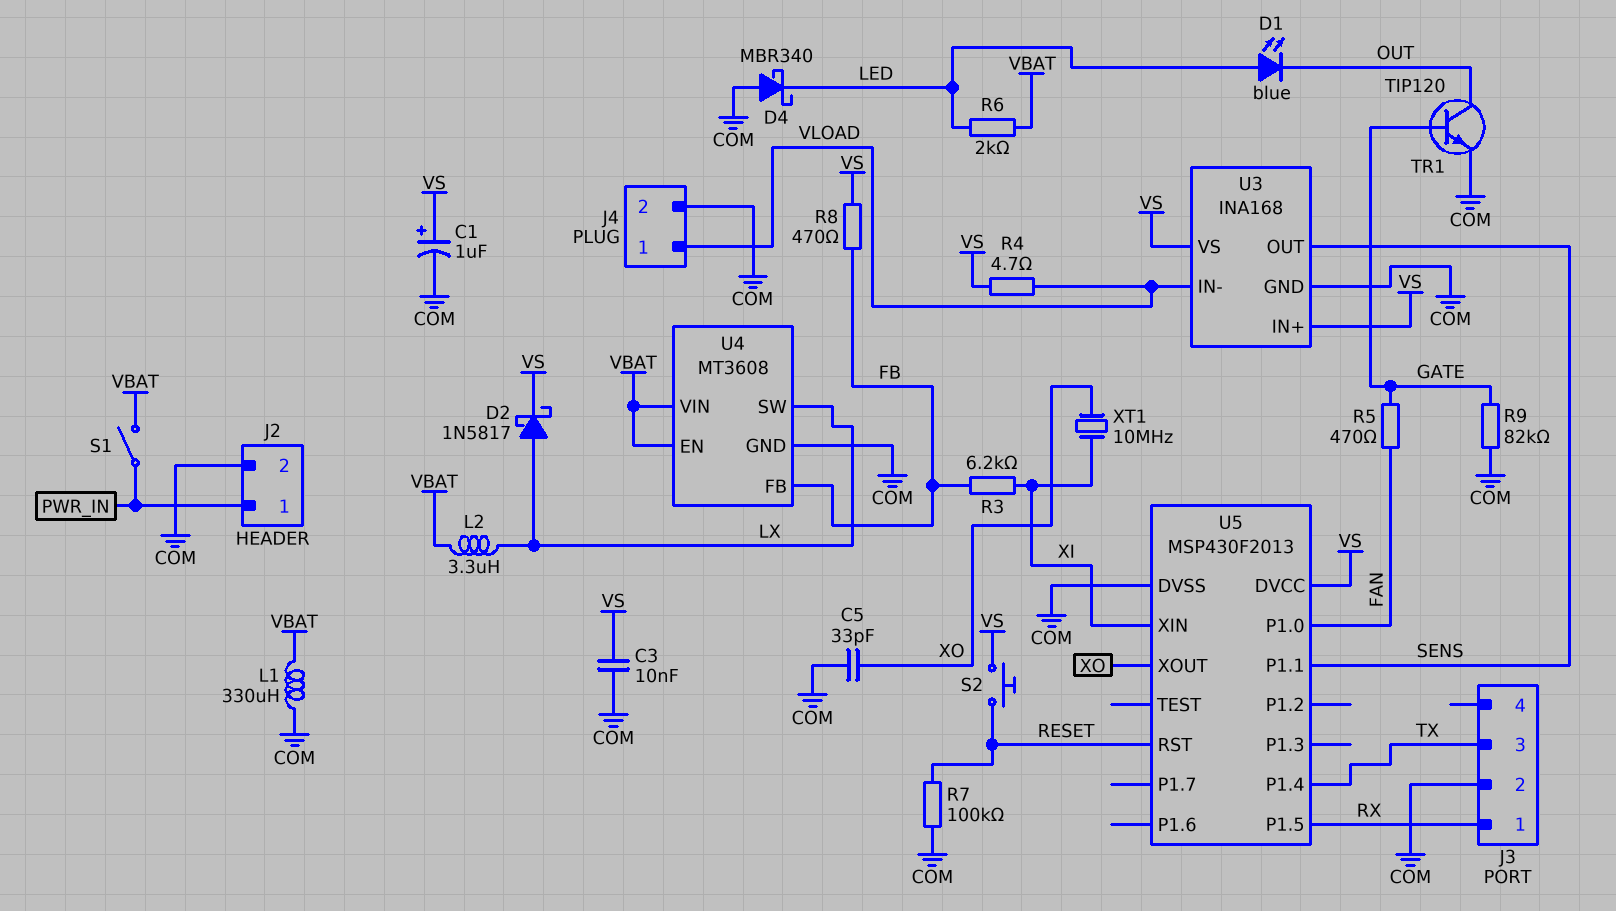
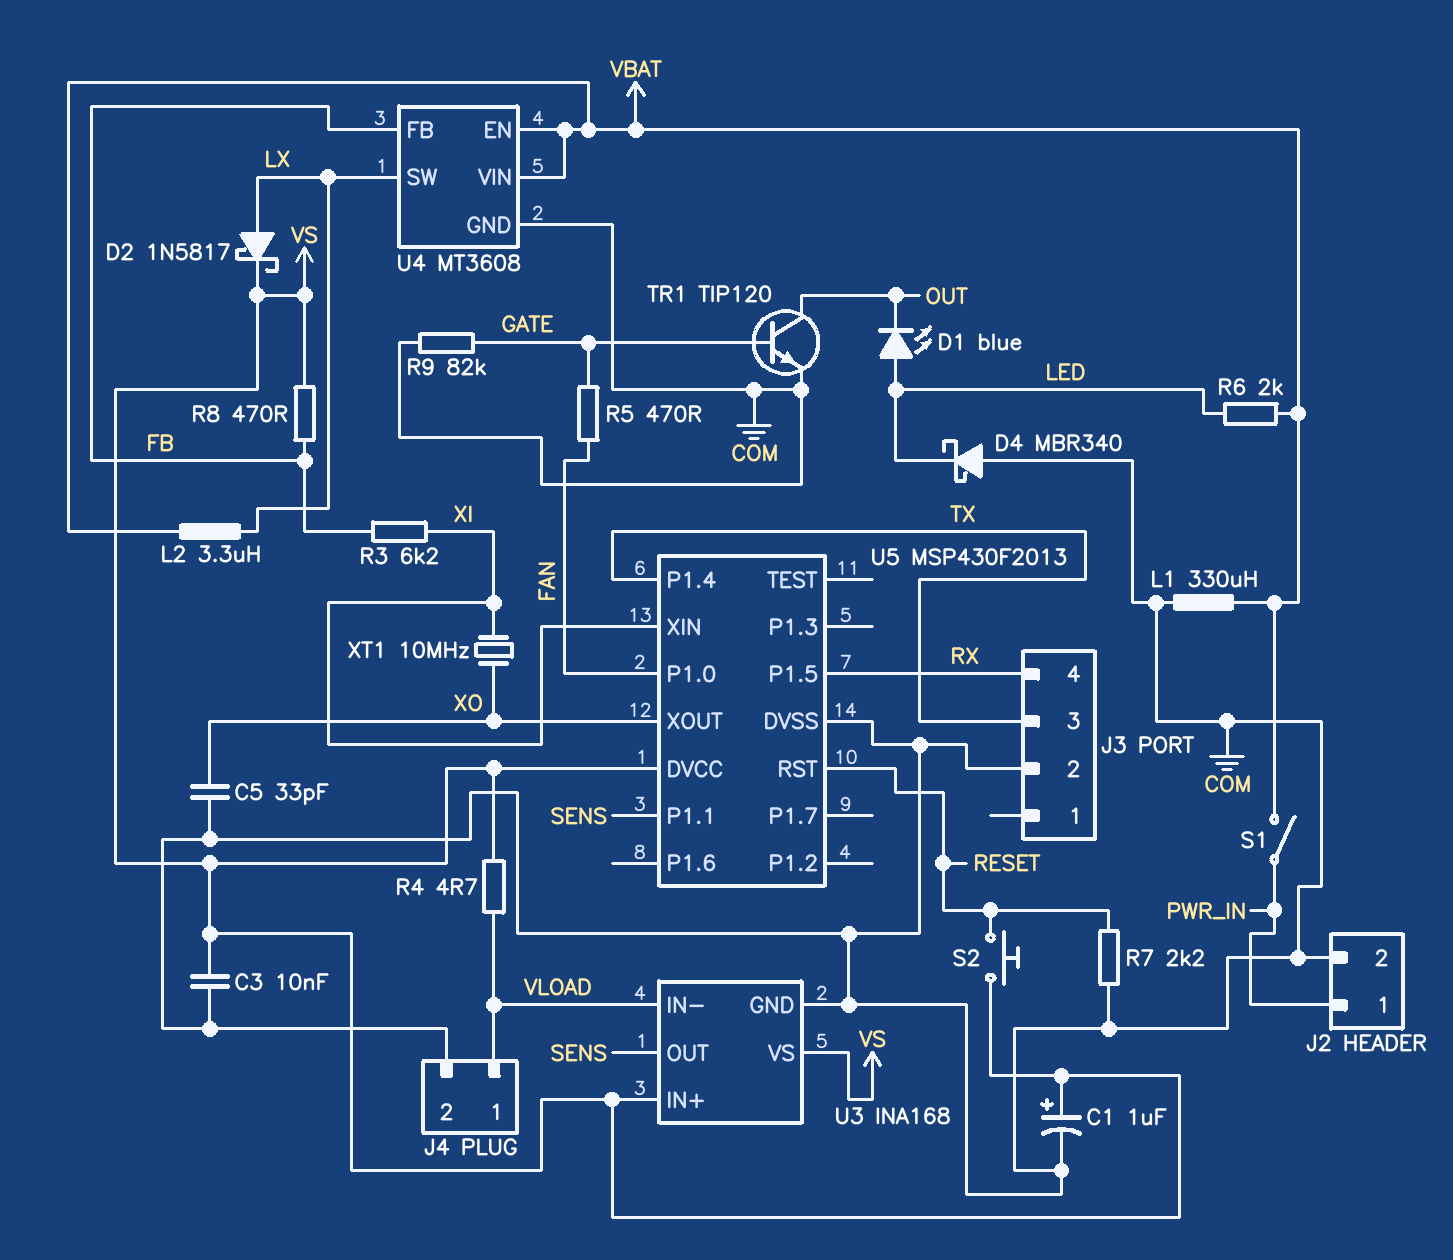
J3 pin 1: RX -> none
J3 pin 4: none -> RX
R7: 100k (COM, RESET) -> 2.2k (COM, RESET)

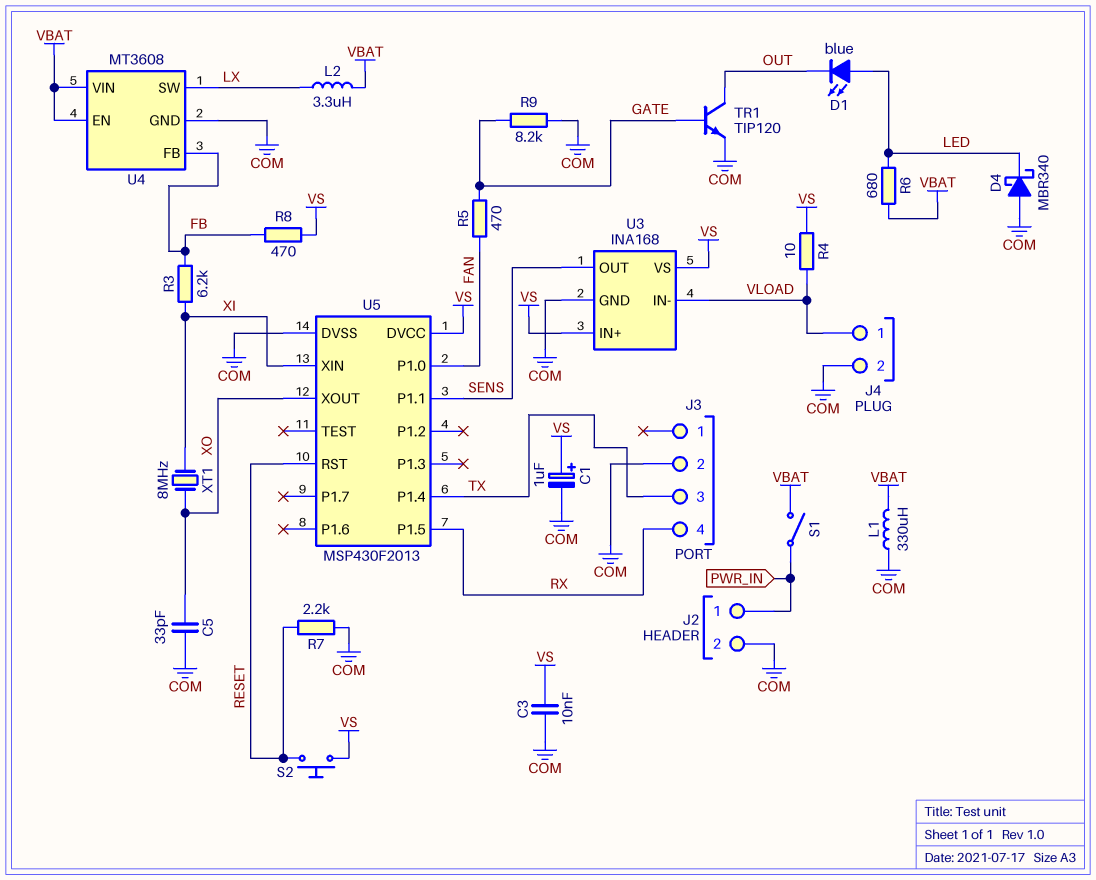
D2: schottky 1N5817 (A LX, K VS) -> none
R4: 4.7 (VLOAD, VS) -> 10 (VLOAD, VS)
R6: 2k (LED, VBAT) -> 680 (LED, VBAT)
R9: 82k (COM, GATE) -> 8.2k (COM, GATE)
XT1: 10MHz (XI, XO) -> 8MHz (XI, XO)

